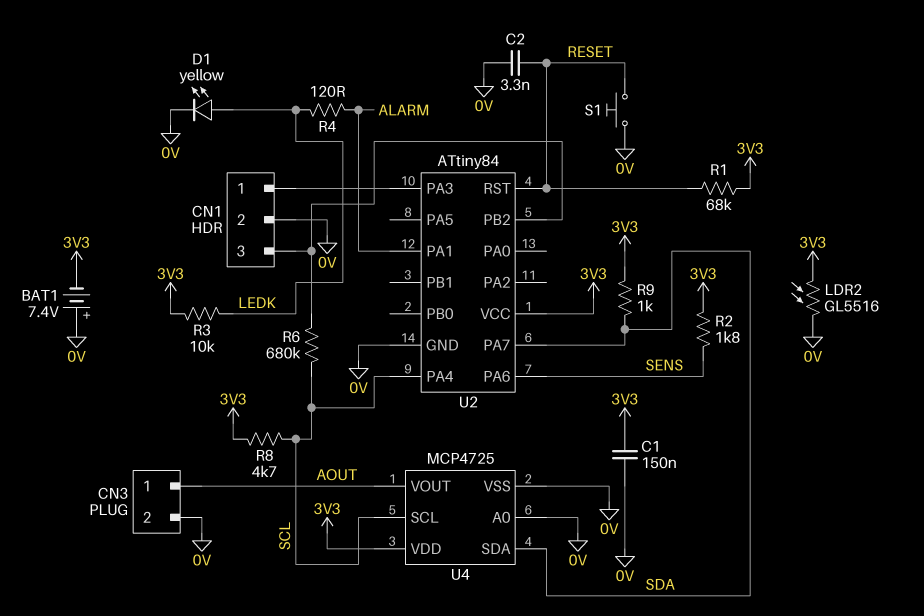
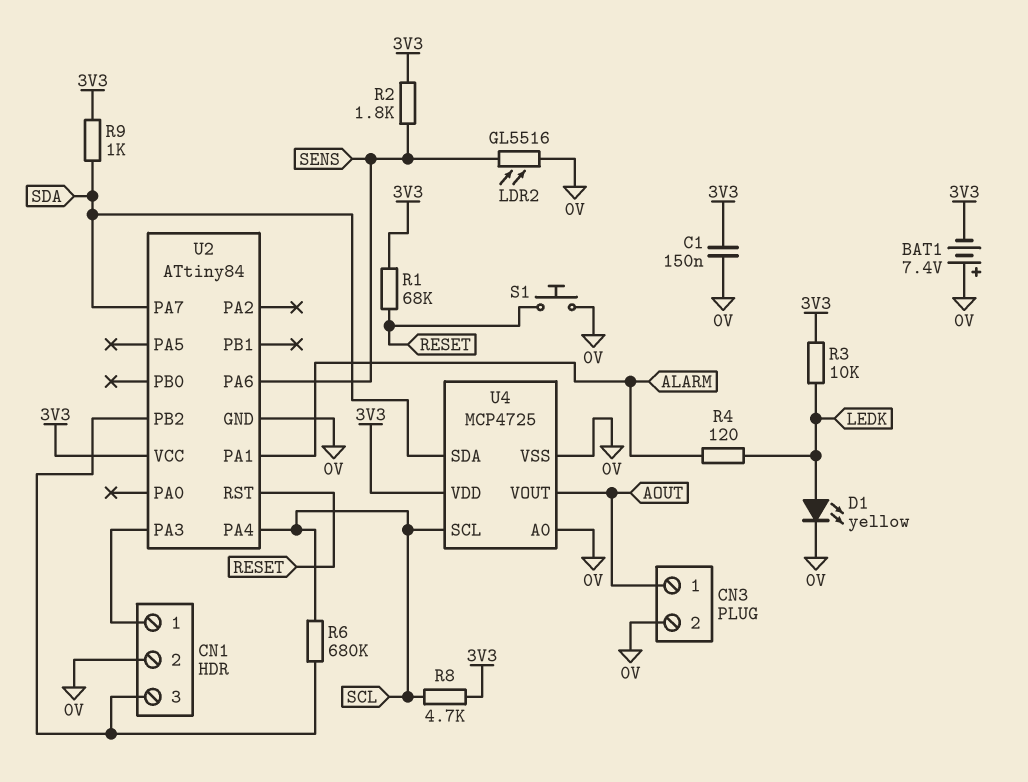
C2: 3.3nF (0V, RESET) -> none
LDR2: GL5516 (0V, 3V3) -> GL5516 (0V, SENS)

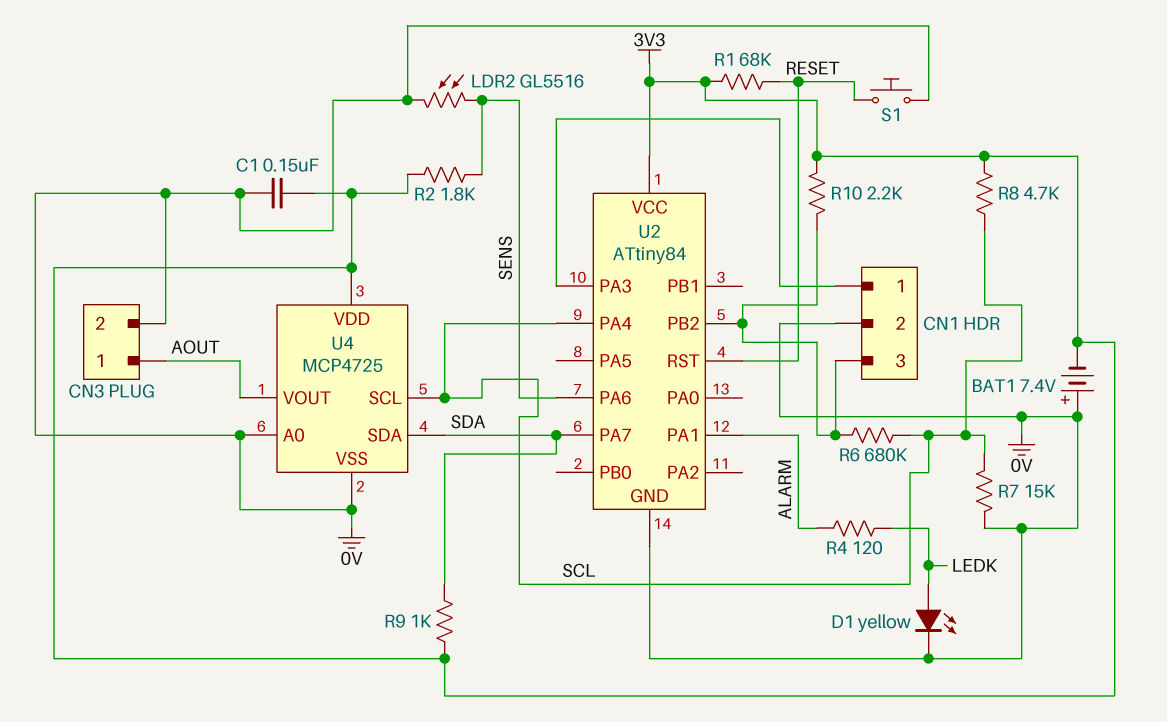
R3: 10k (3V3, LEDK) -> none
R7: none -> 15k (0V, SCL)
R10: none -> 2.2k (3V3, CN1/3)

